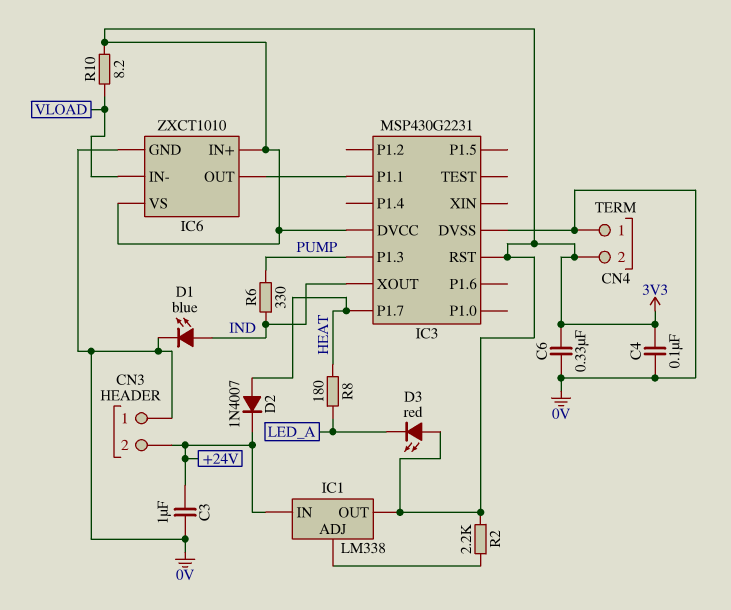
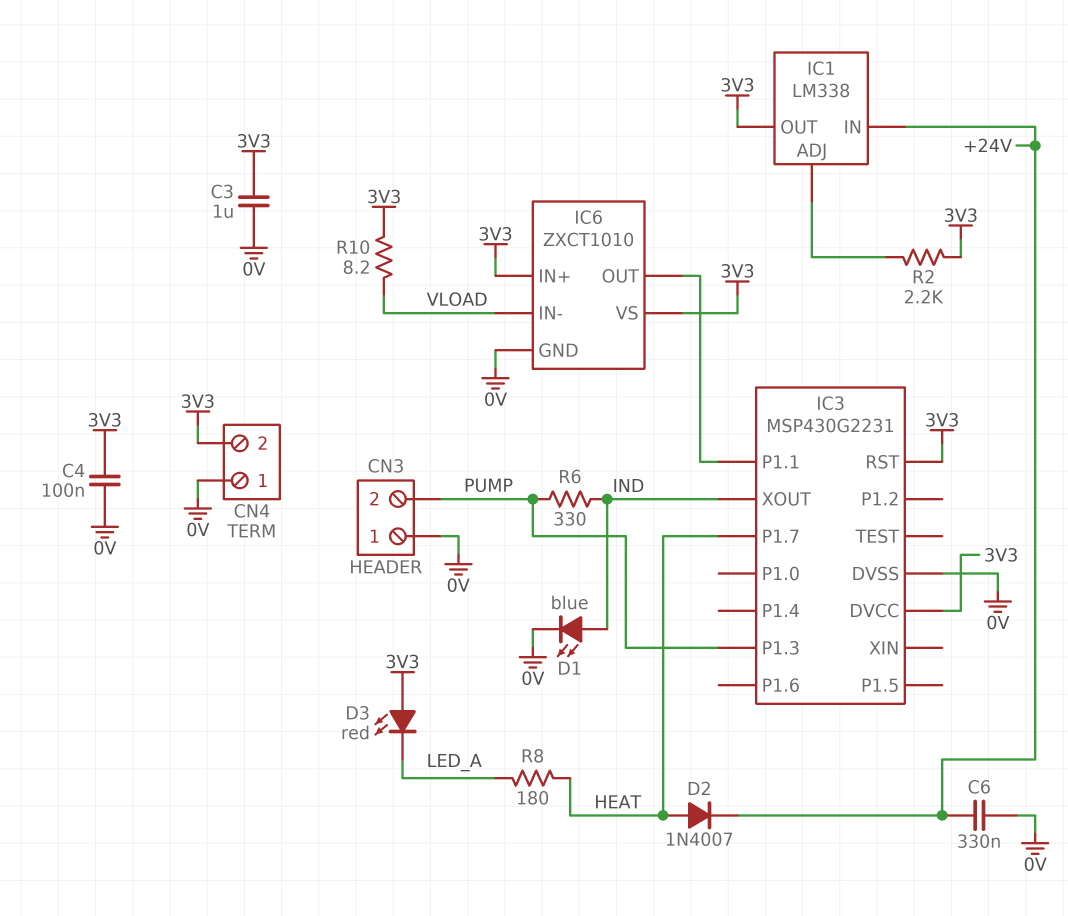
C3: 1uF (+24V, 0V) -> 1uF (0V, 3V3)
C6: 330nF (0V, 3V3) -> 330nF (+24V, 0V)
CN3 pin 2: +24V -> PUMP

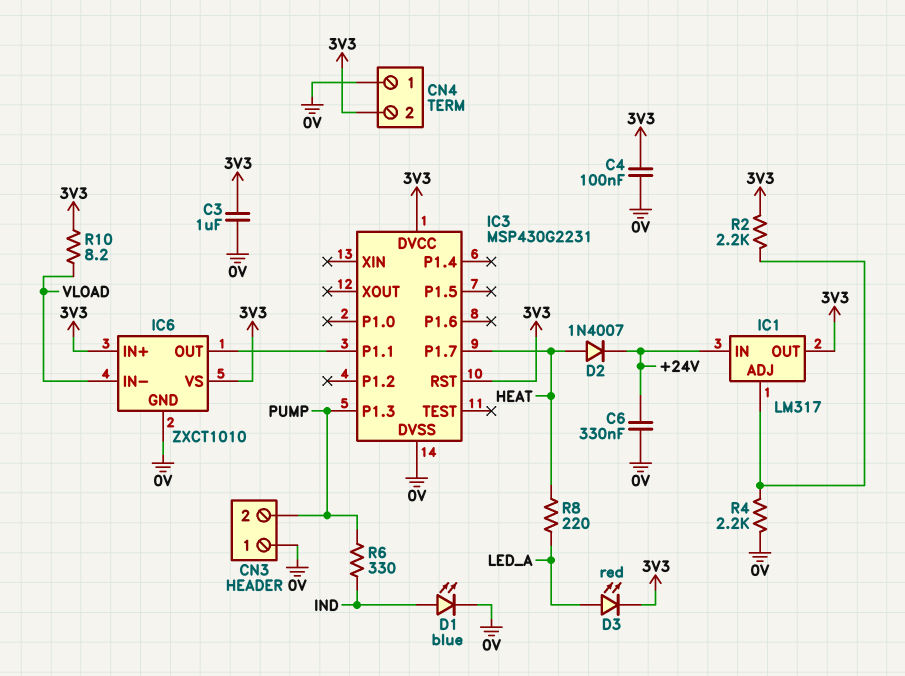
D3: LED red (A 3V3, K LED_A) -> LED red (A LED_A, K 3V3)
IC1: LM338 -> LM317
IC3 pin XOUT: IND -> none
R4: none -> 2.2k (0V, IC1/ADJ)
R8: 180 (HEAT, LED_A) -> 220 (HEAT, LED_A)

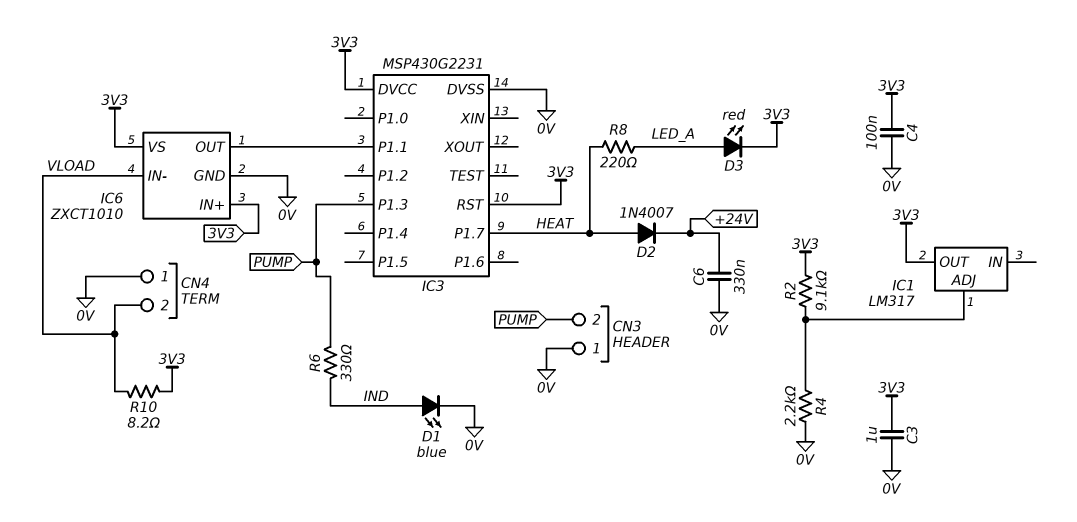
CN4 pin 2: 3V3 -> VLOAD
IC1 pin IN: +24V -> none
R2: 2.2k (3V3, IC1/ADJ) -> 9.1k (3V3, IC1/ADJ)

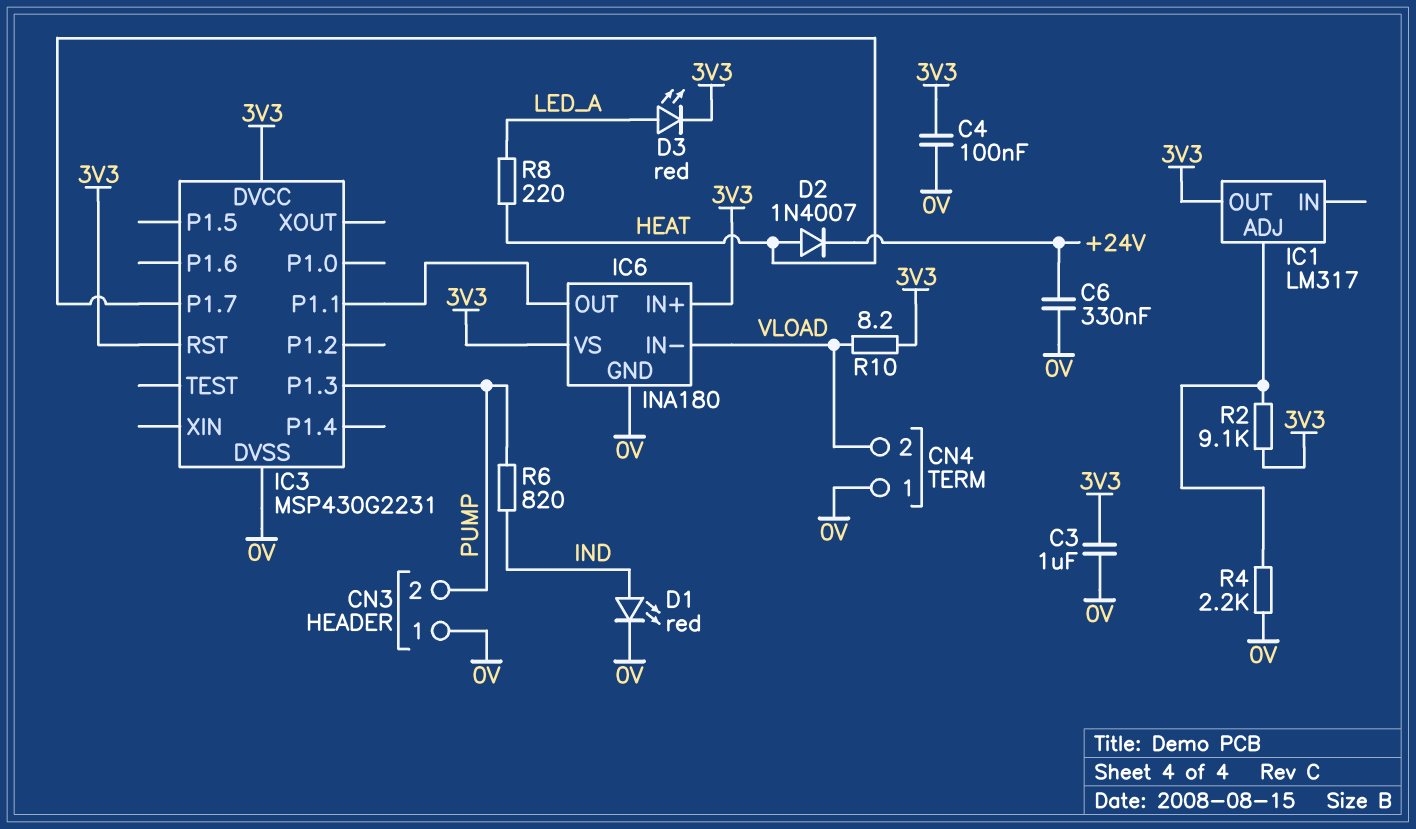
D1: LED blue (A IND, K 0V) -> LED red (A IND, K 0V)
IC6: ZXCT1010 -> INA180
R6: 330 (IND, PUMP) -> 820 (IND, PUMP)

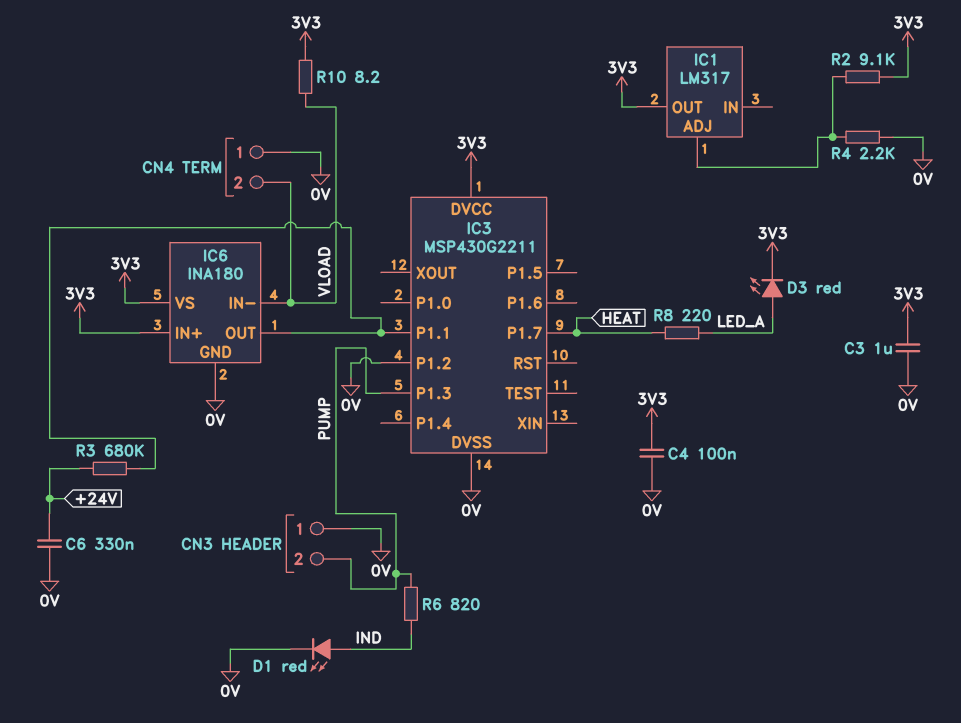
D2: diode 1N4007 (A HEAT, K +24V) -> none
IC3: MSP430G2231 -> MSP430G2211
IC3 pin P1.2: none -> 0V
IC3 pin RST: 3V3 -> none
R3: none -> 680k (+24V, IC3/P1.1)

